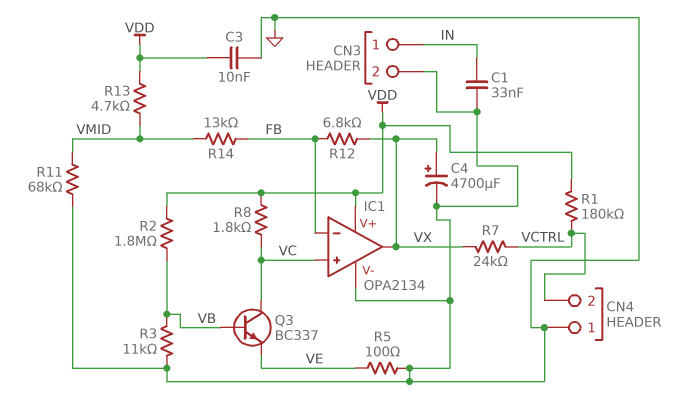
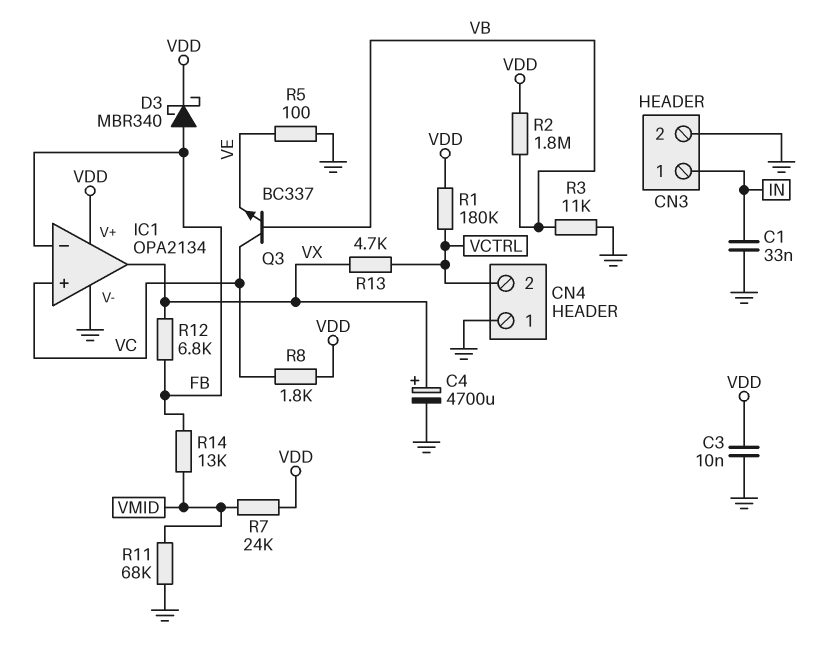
D3: none -> schottky MBR340 (A FB, K VDD)
R7: 24k (VCTRL, VX) -> 24k (VDD, VMID)
R13: 4.7k (VDD, VMID) -> 4.7k (VCTRL, VX)

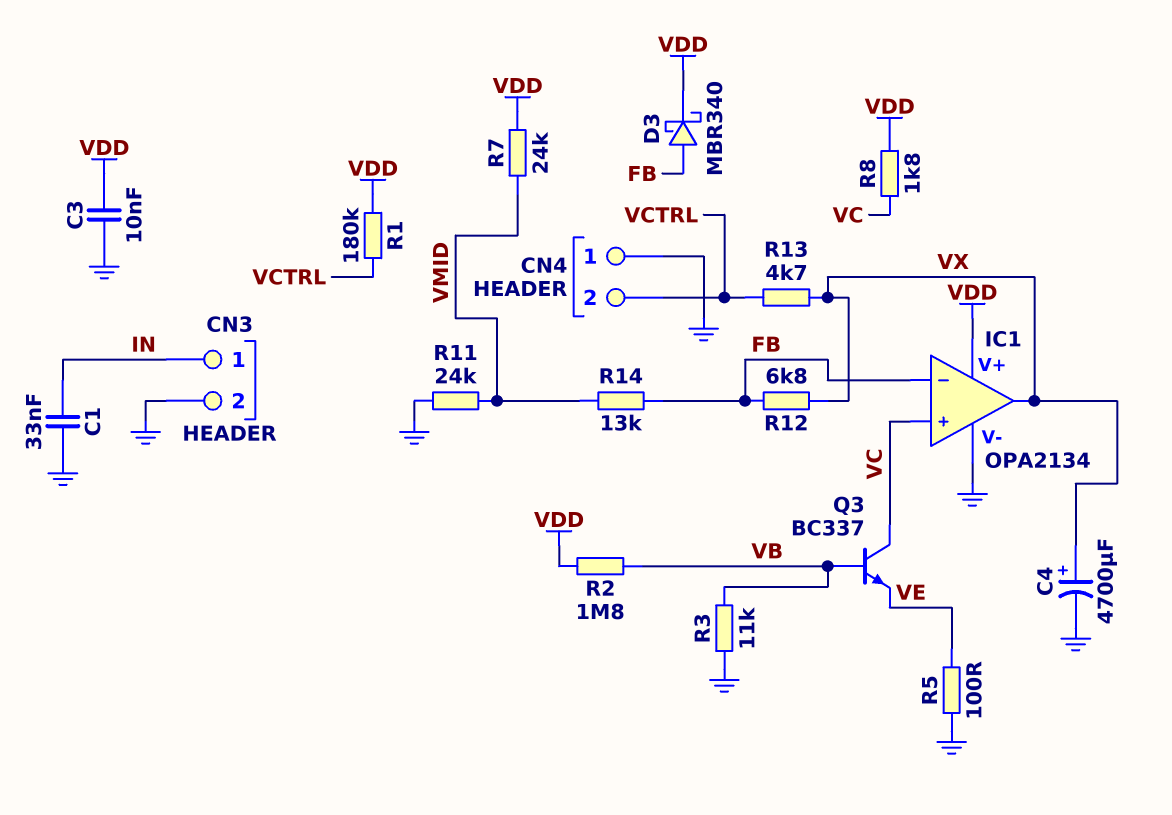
R11: 68k (GND, VMID) -> 24k (GND, VMID)

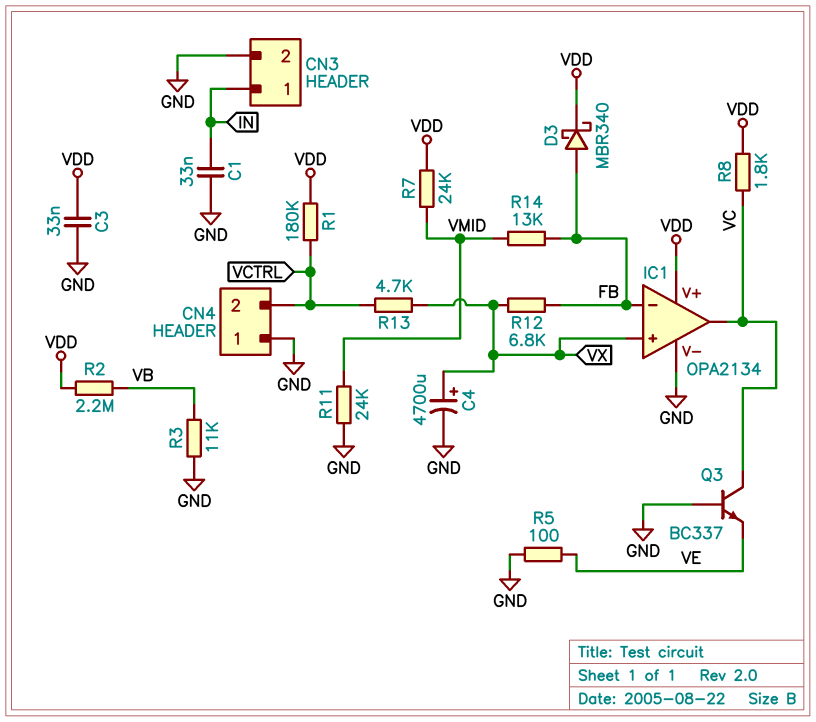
C3: 10nF (GND, VDD) -> 33nF (GND, VDD)
IC1 pin in+: VC -> VX
IC1 pin out: VX -> VC
Q3: NPN BC337 (B VB, C VC, E VE) -> NPN BC337 (B GND, C VC, E VE)
R2: 1.8M (VB, VDD) -> 2.2M (VB, VDD)

